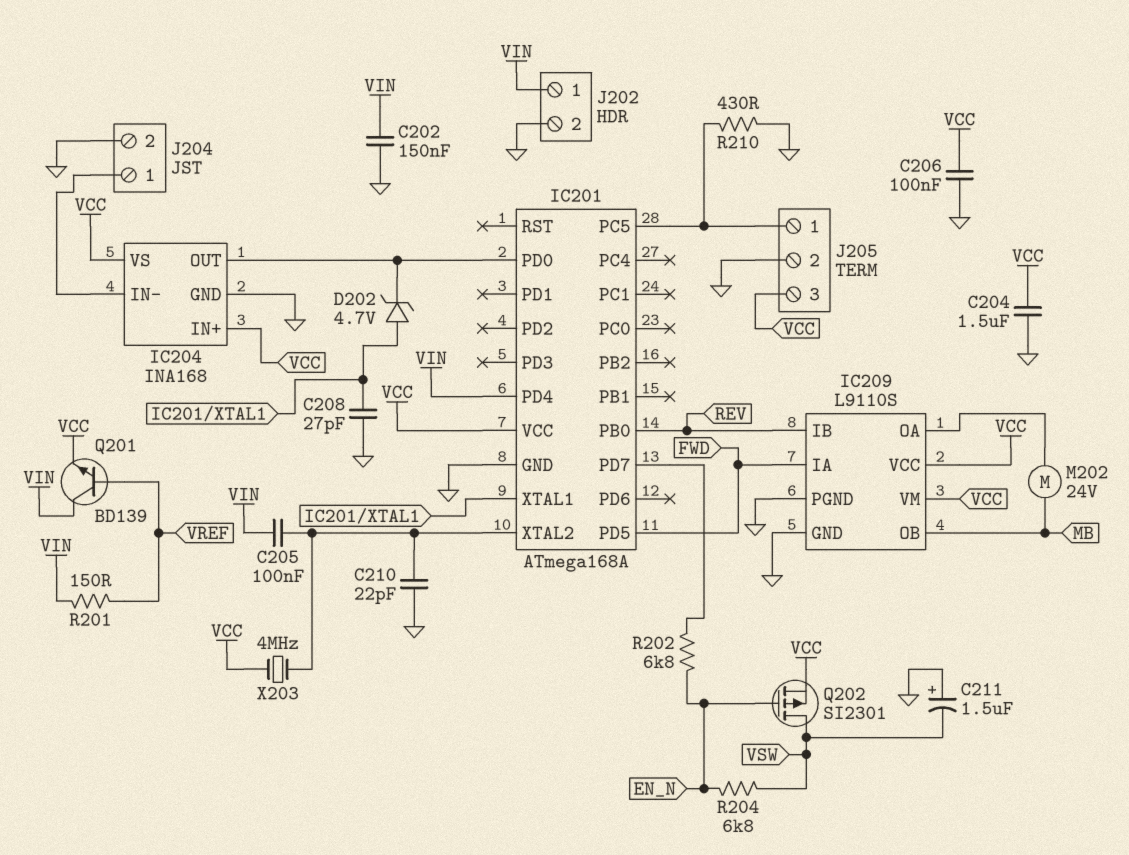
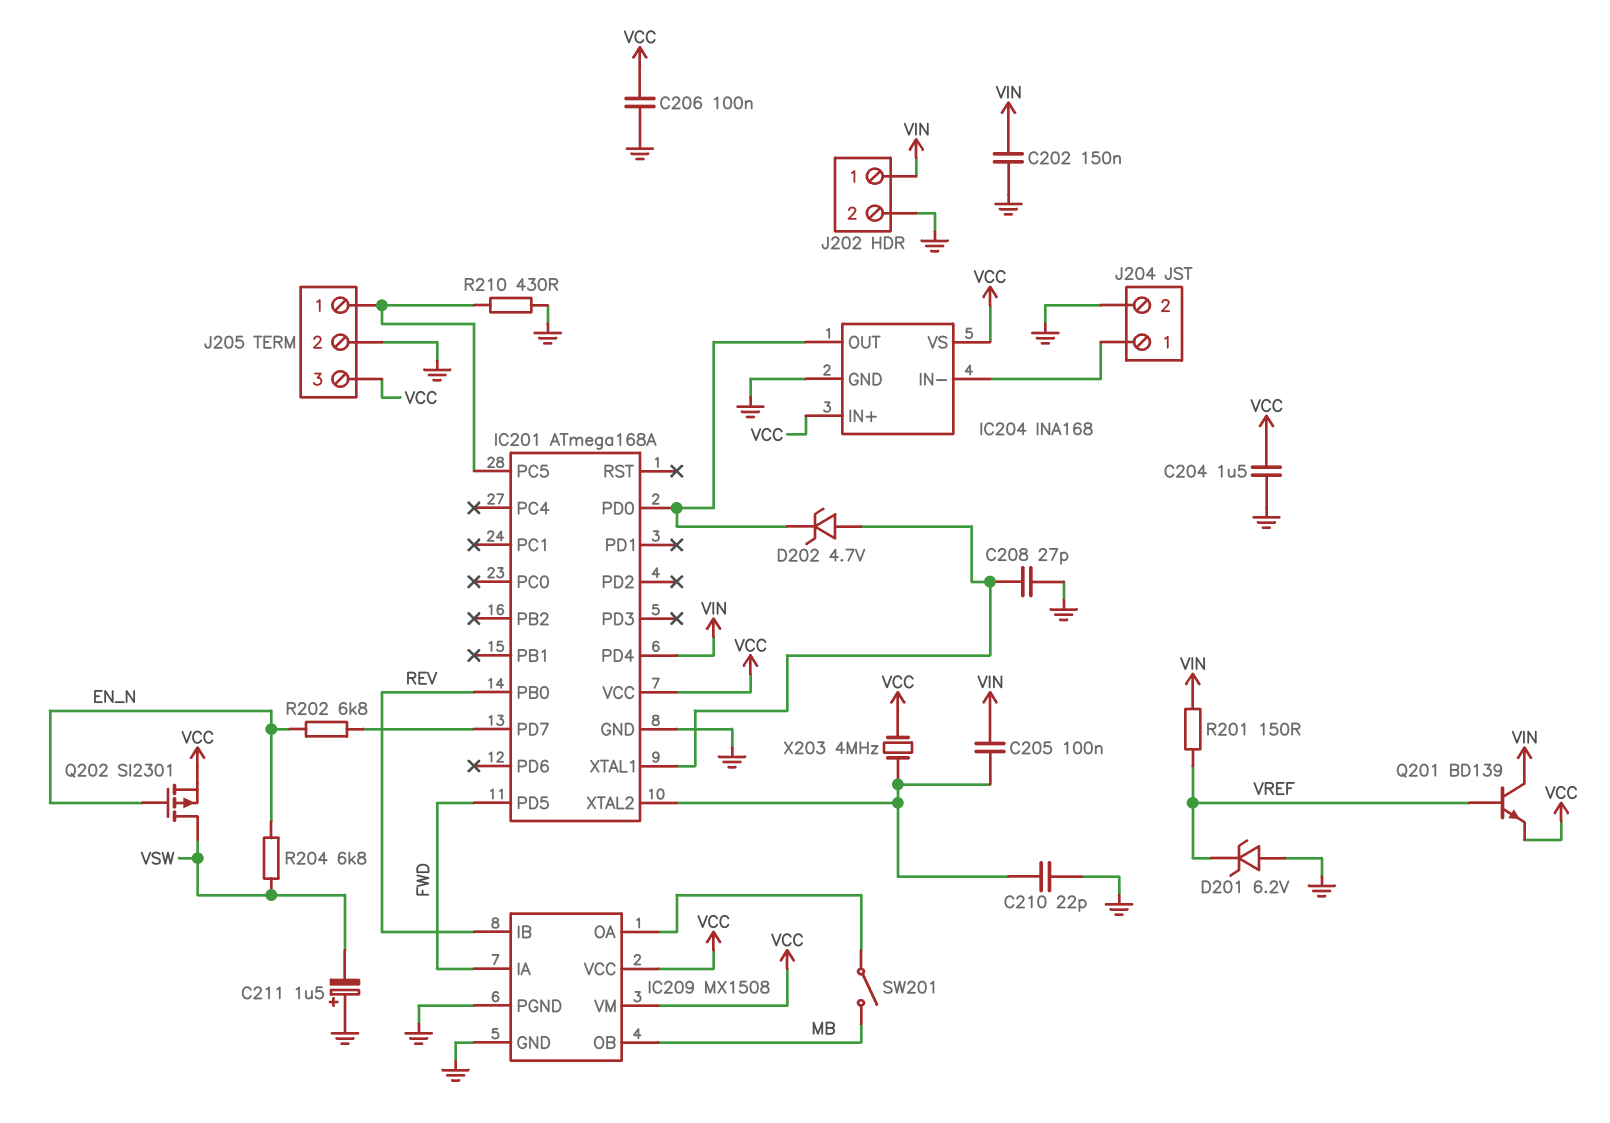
D201: none -> zener 6.2V (A GND, K VREF)
IC209: L9110S -> MX1508
M202: motor 24V (IC209/OA, MB) -> none
SW201: none -> switch (IC209/OA, MB)

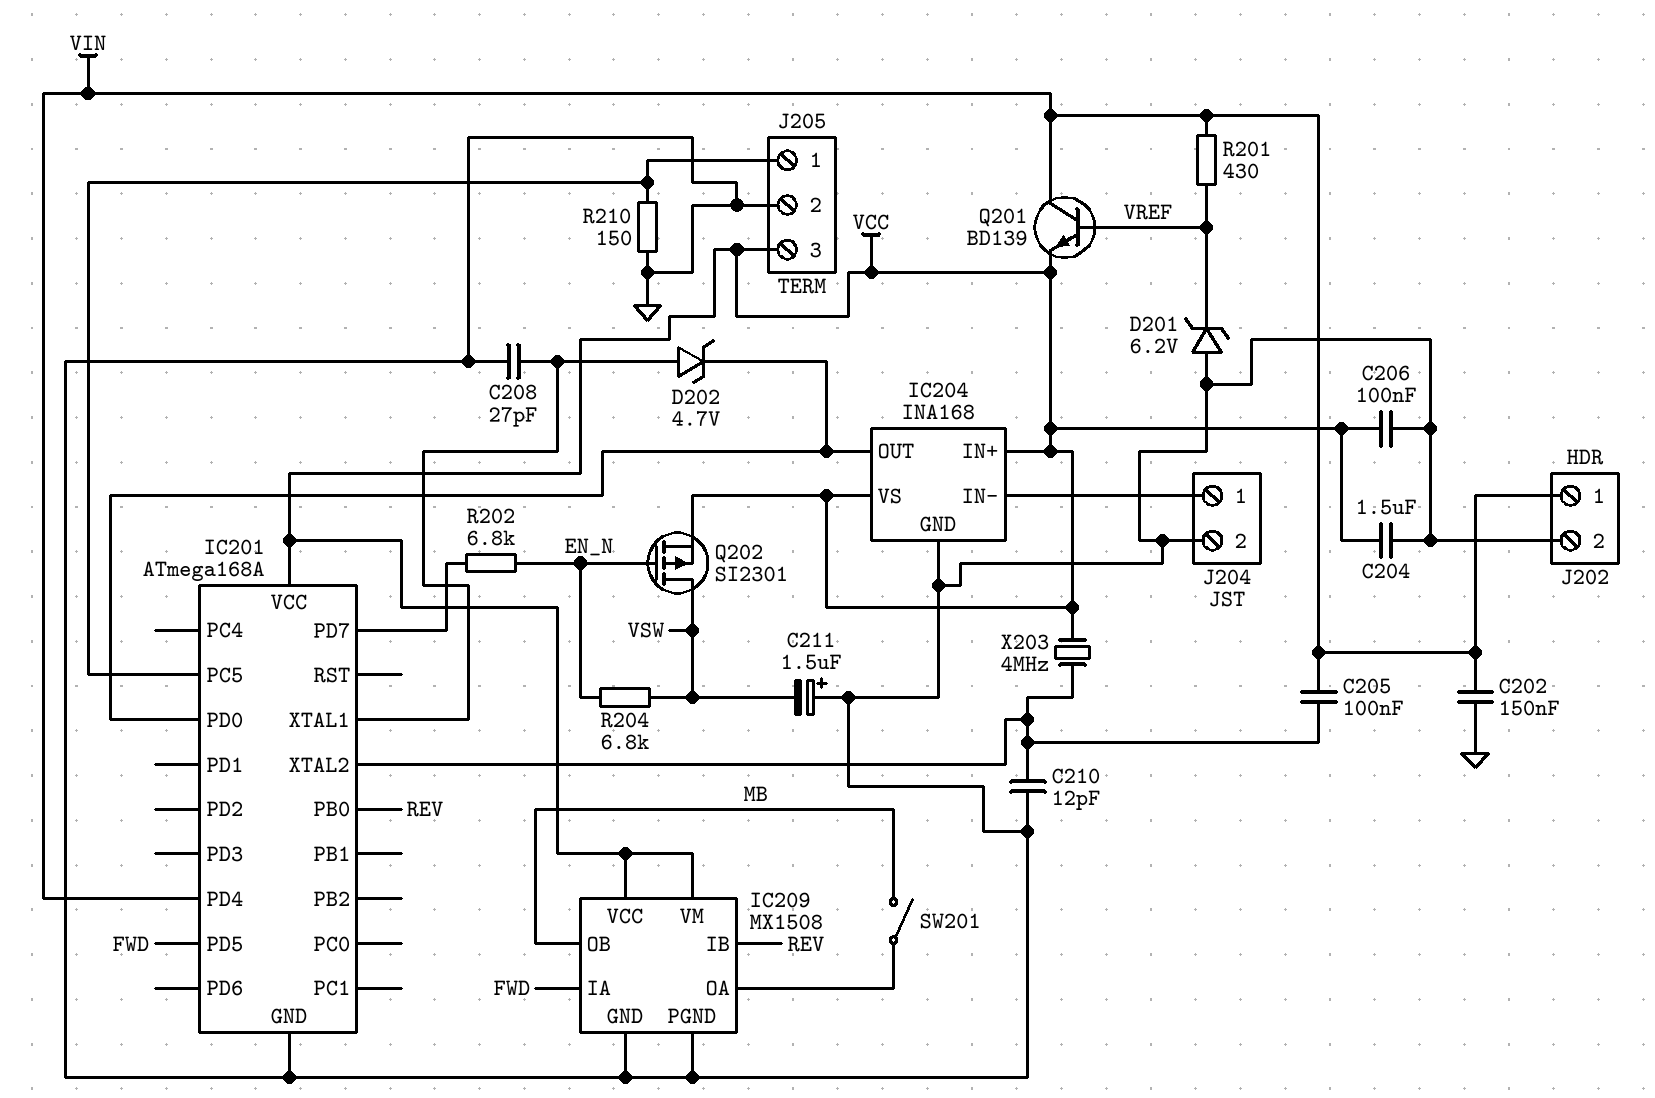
C210: 22pF (GND, IC201/XTAL2) -> 12pF (GND, IC201/XTAL2)
R201: 150 (VIN, VREF) -> 430 (VIN, VREF)
R210: 430 (GND, IC201/PC5) -> 150 (GND, IC201/PC5)

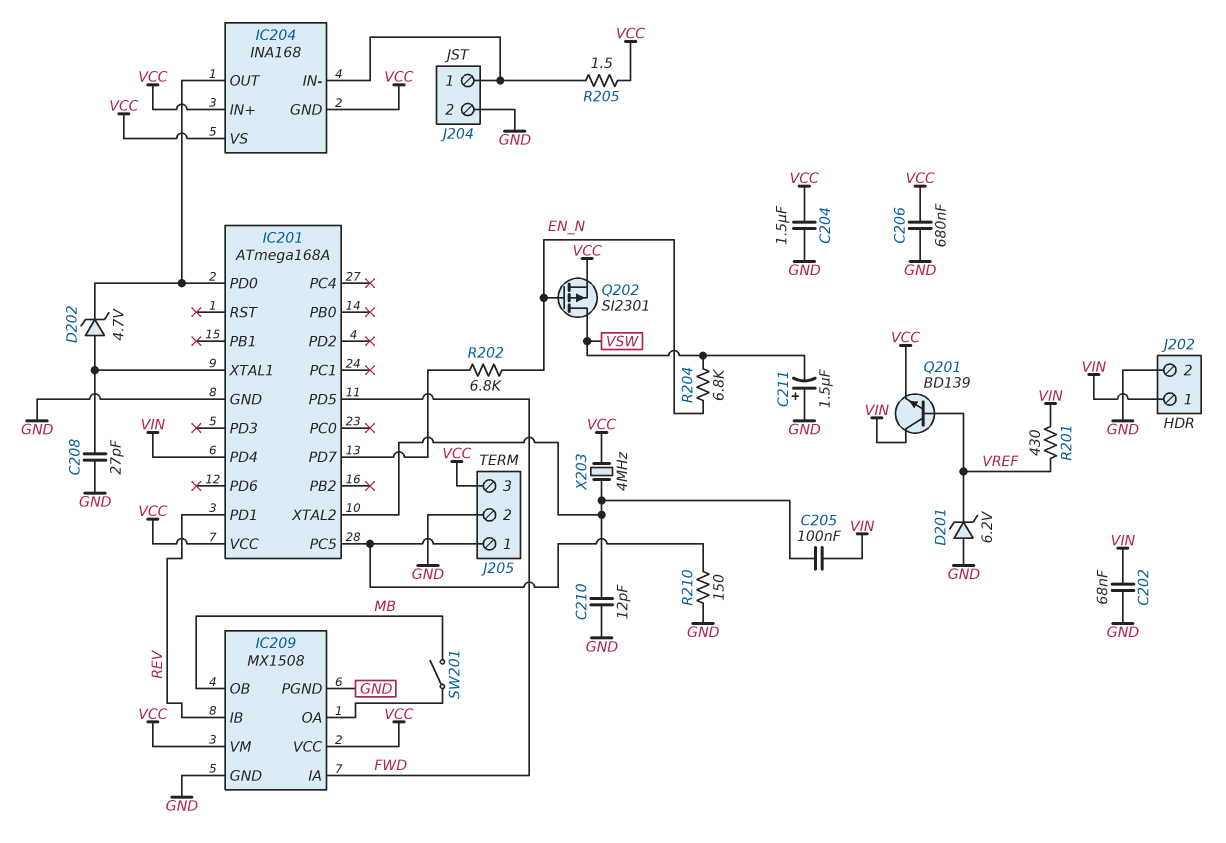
C202: 150nF (GND, VIN) -> 68nF (GND, VIN)
C206: 100nF (GND, VCC) -> 680nF (GND, VCC)
IC201 pin PB0: REV -> none
IC201 pin PD1: none -> REV
IC204 pin GND: GND -> VCC
R205: none -> 1.5 (IC204/IN-, VCC)

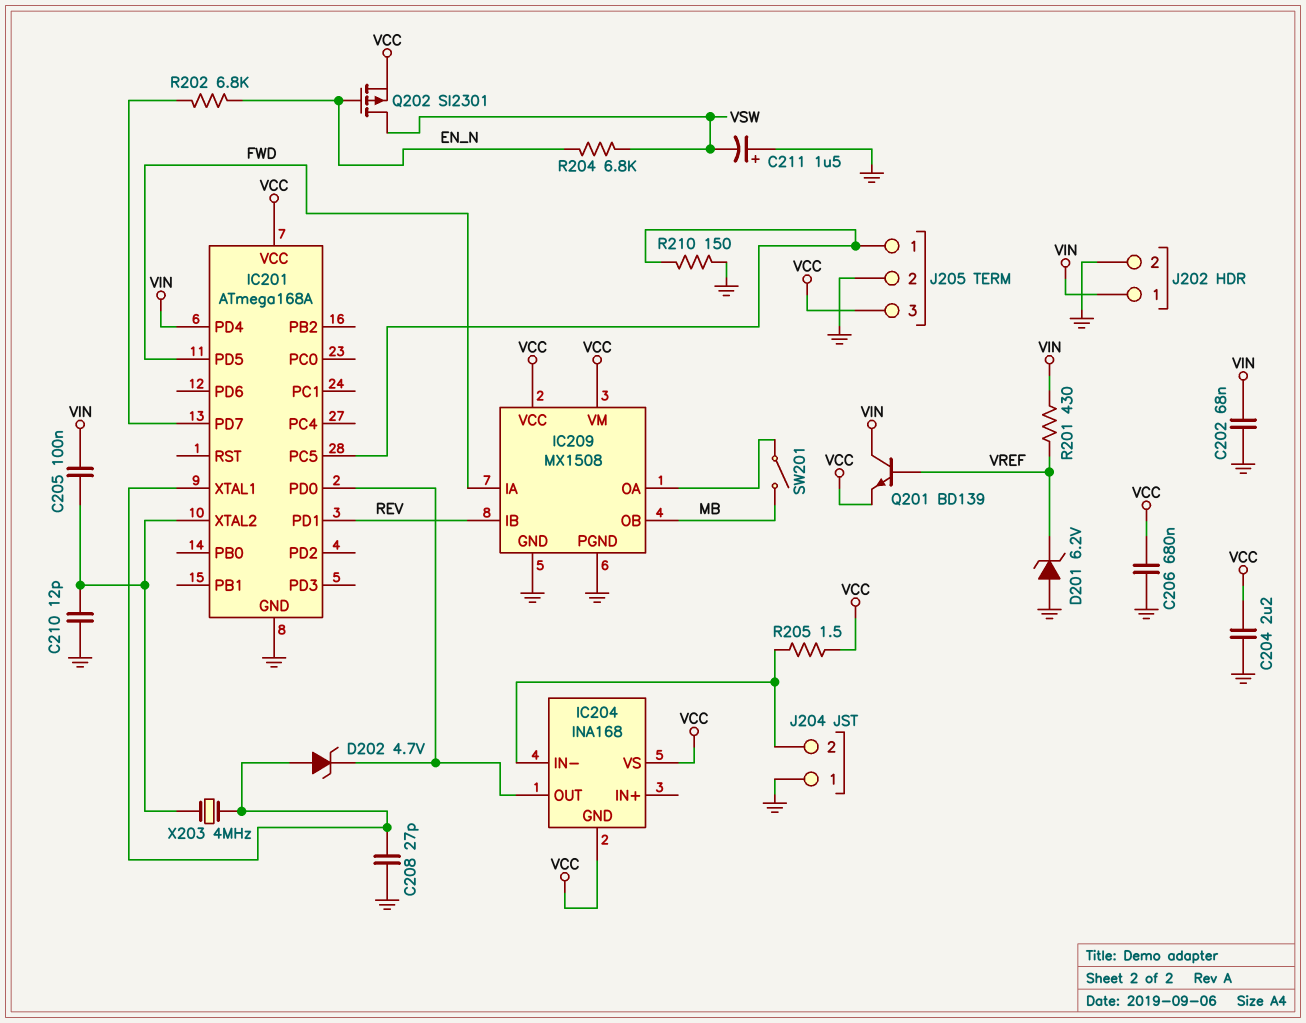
C204: 1.5uF (GND, VCC) -> 2.2uF (GND, VCC)
IC204 pin IN+: VCC -> none
J204 pin 1: IC204/IN- -> GND
J204 pin 2: GND -> IC204/IN-
X203: 4MHz (IC201/XTAL2, VCC) -> 4MHz (IC201/XTAL1, IC201/XTAL2)

